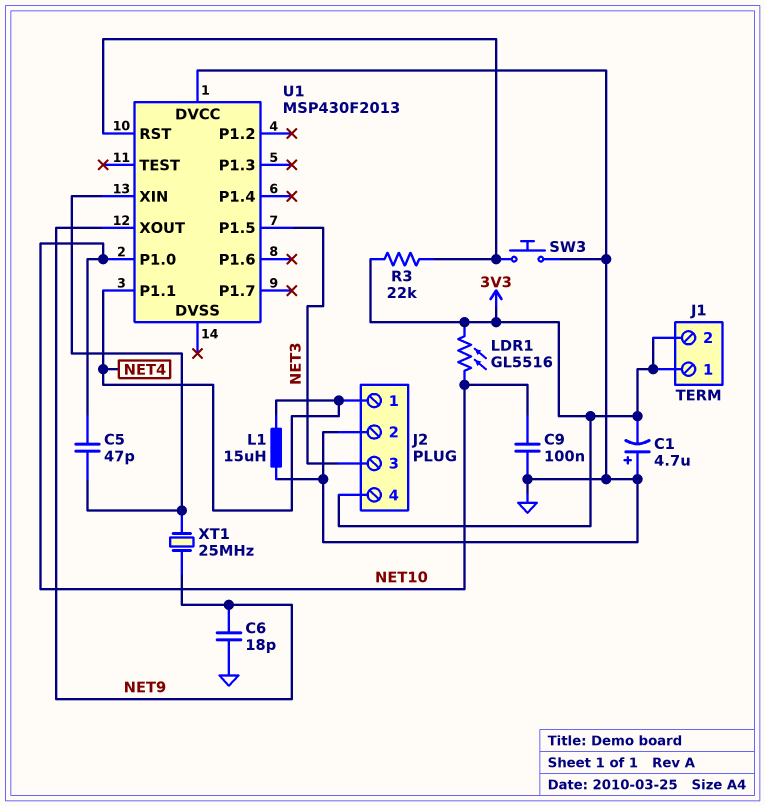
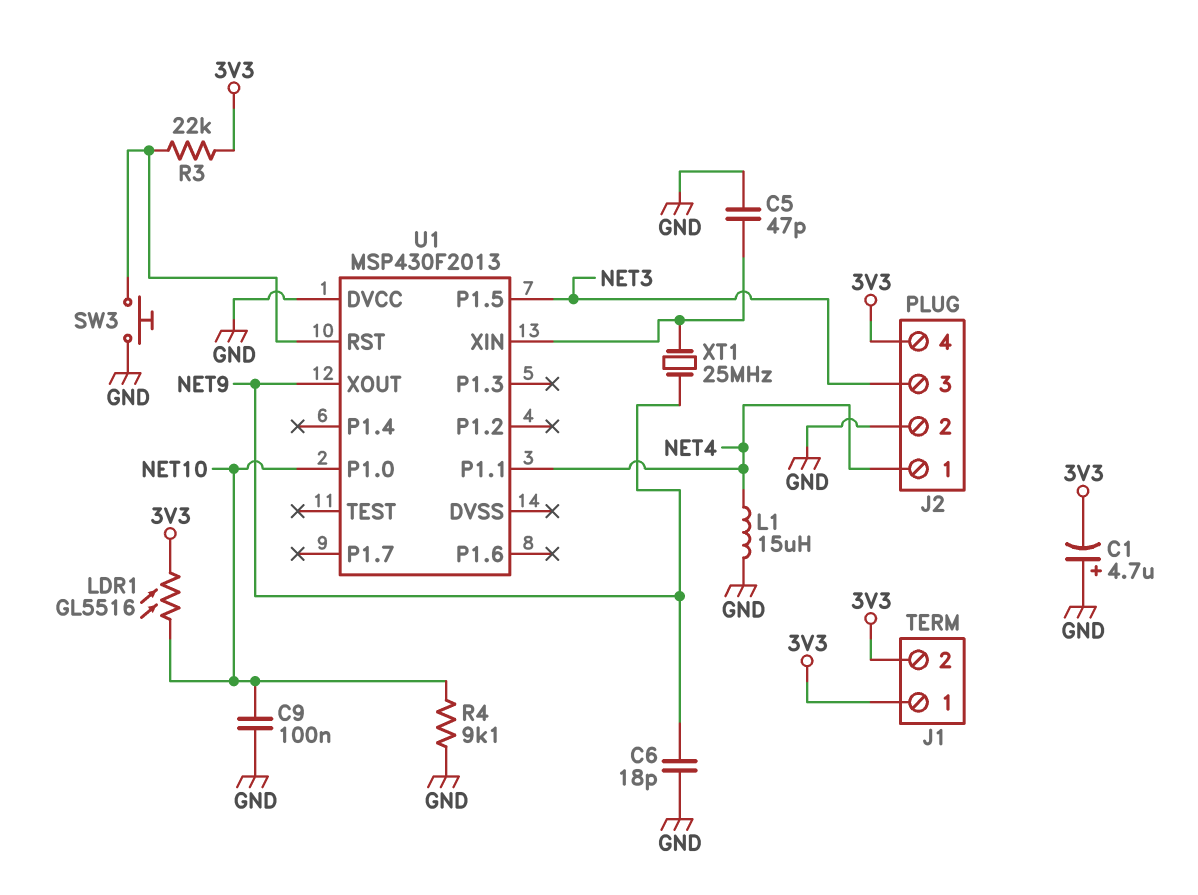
C5: 47pF (NET10, U1/XIN) -> 47pF (GND, U1/XIN)
R4: none -> 9.1k (GND, NET10)

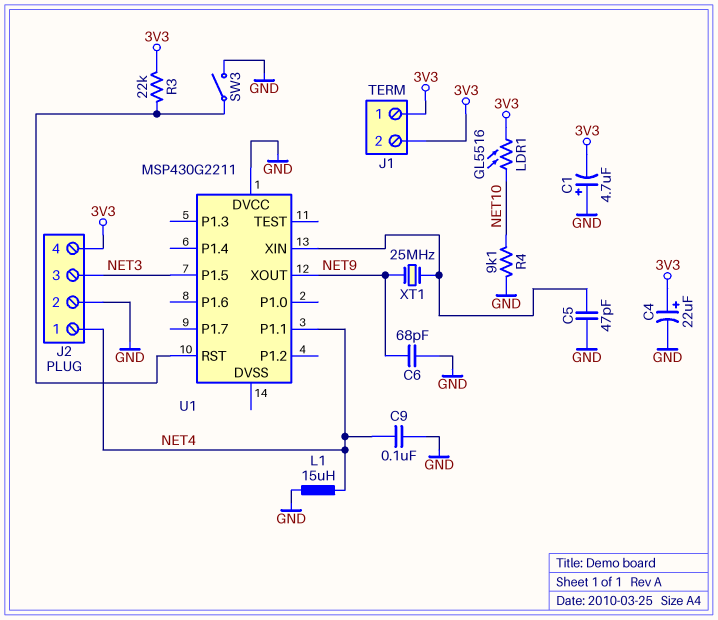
C4: none -> 22uF (plus 3V3, minus GND)
C6: 18pF (GND, NET9) -> 68pF (GND, NET9)
C9: 100nF (GND, NET10) -> 100nF (GND, NET4)
SW3: button (GND, U1/RST) -> switch (GND, U1/RST)
U1: MSP430F2013 -> MSP430G2211
U1 pin P1.0: NET10 -> none

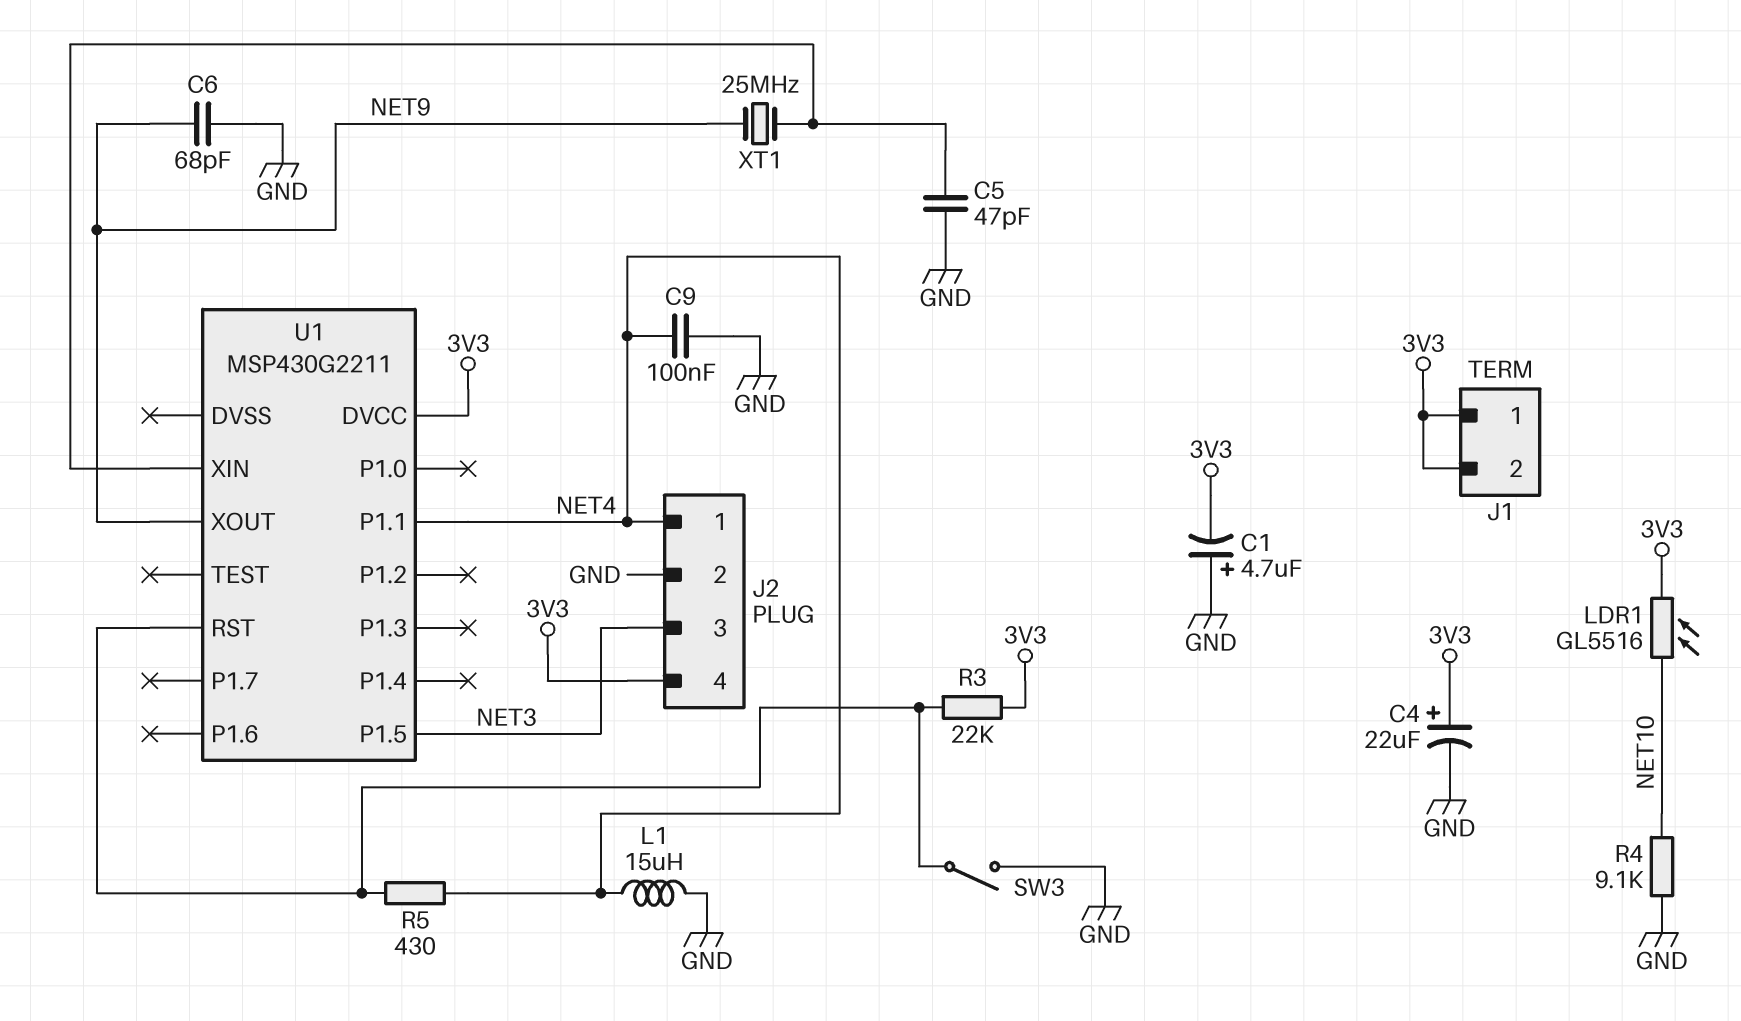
R5: none -> 430 (NET4, U1/RST)
U1 pin DVCC: GND -> 3V3

